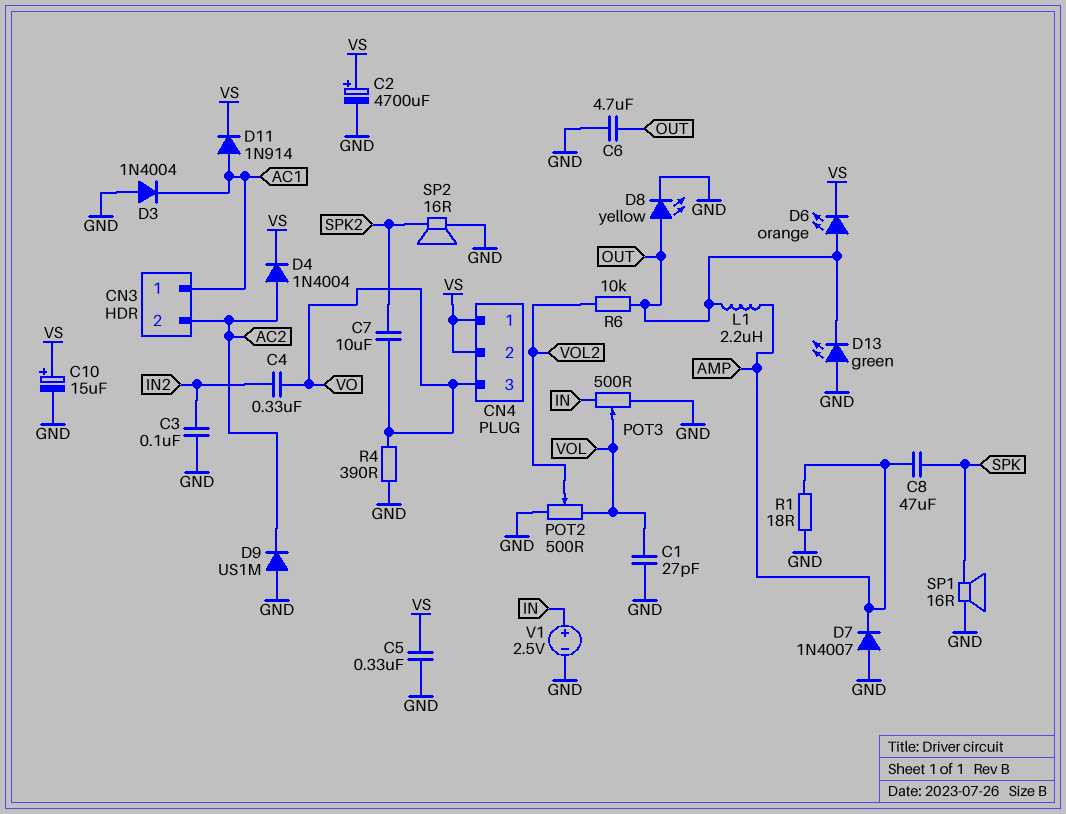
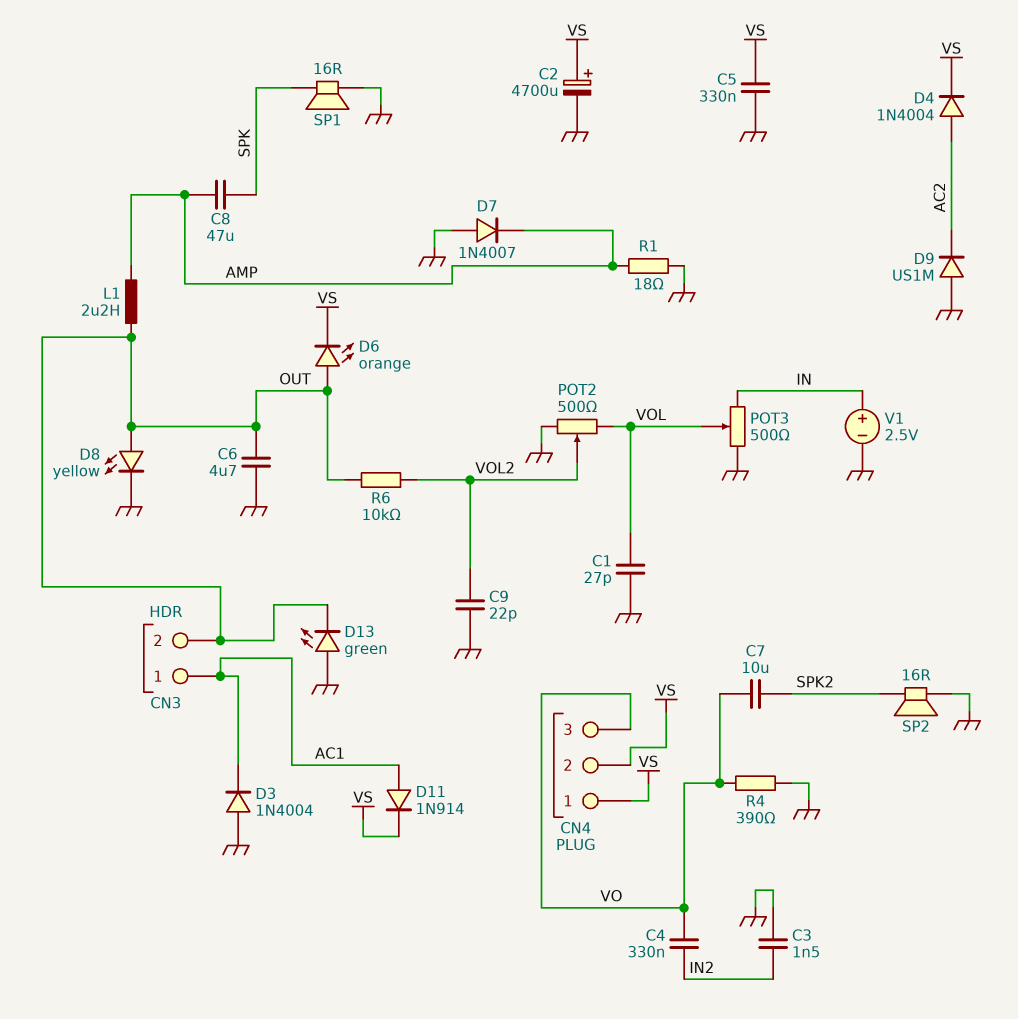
C3: 100nF (GND, IN2) -> 1.5nF (GND, IN2)
C9: none -> 22pF (GND, VOL2)
C10: 15uF (plus VS, minus GND) -> none
CN3 pin 2: AC2 -> OUT

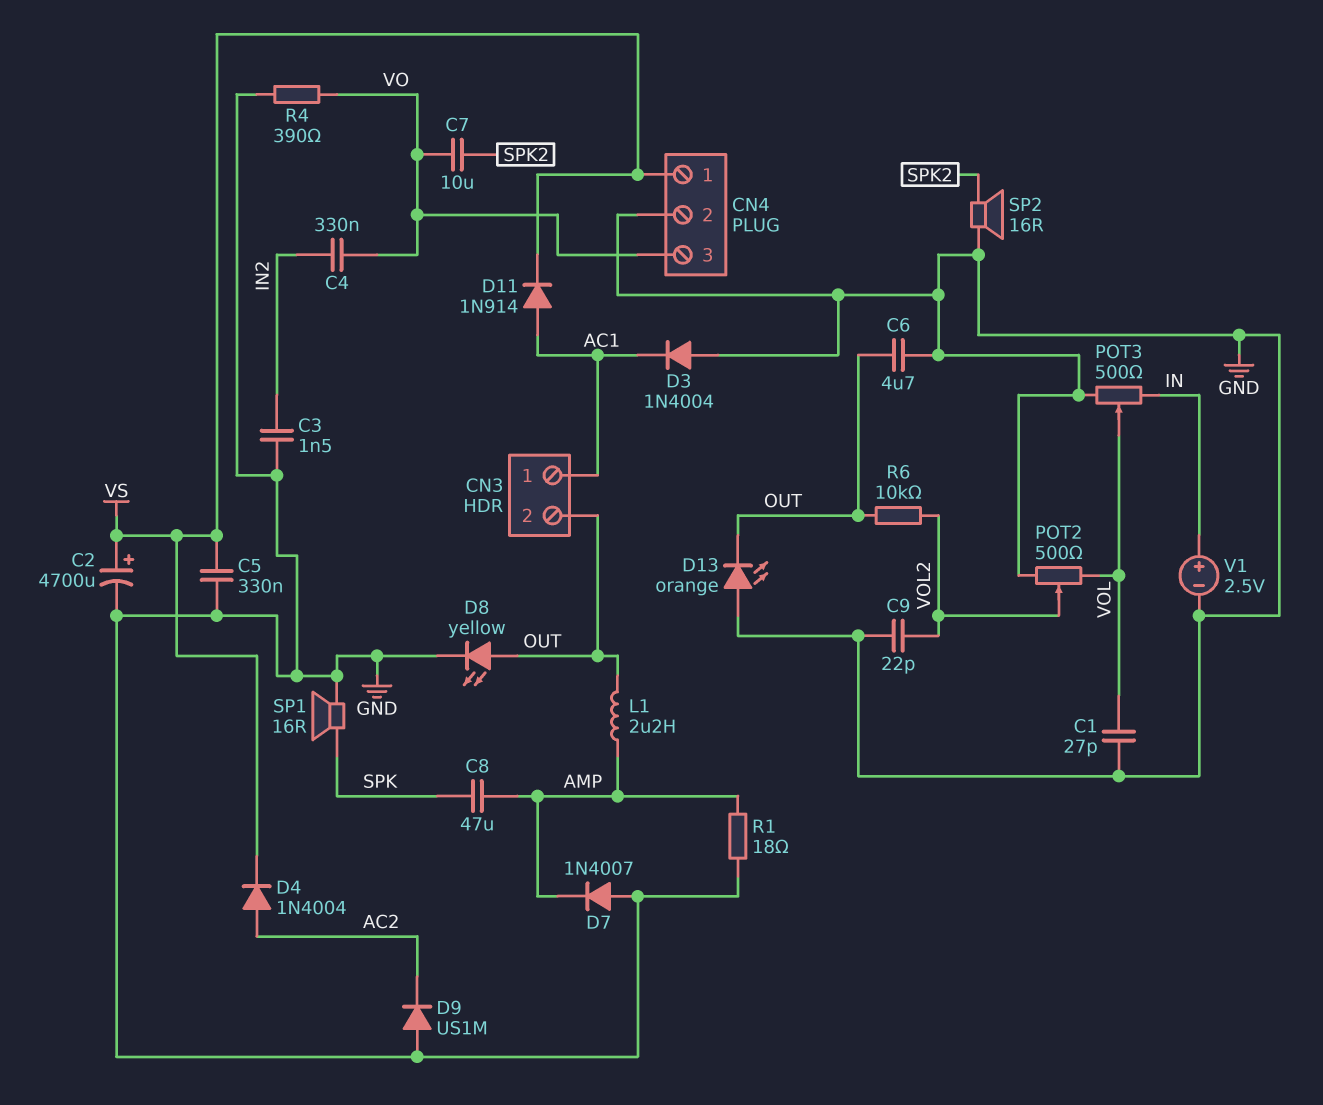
CN4 pin 2: VS -> GND
D6: LED orange (A OUT, K VS) -> none
D13: LED green (A GND, K OUT) -> LED orange (A GND, K OUT)

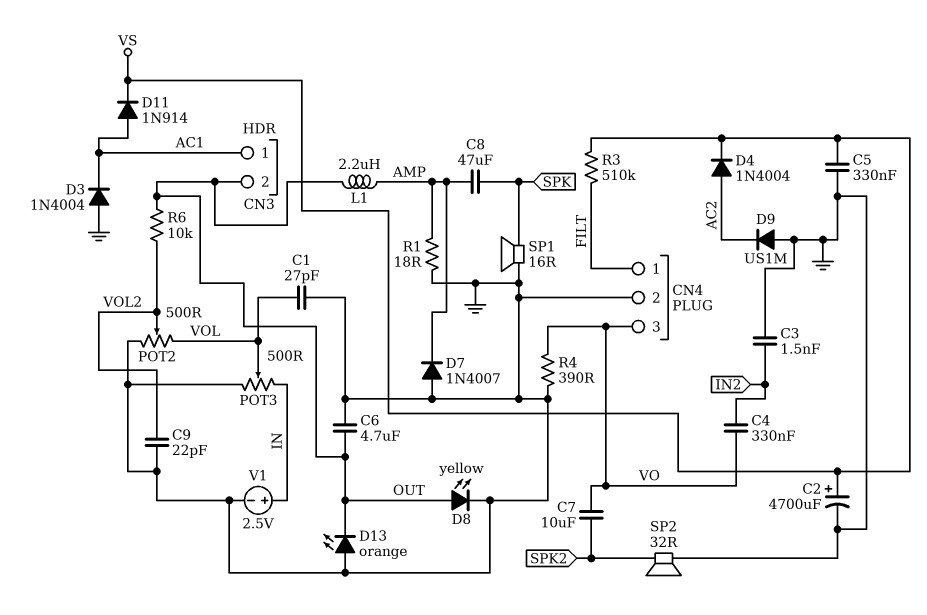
CN4 pin 1: VS -> FILT
R3: none -> 510k (FILT, VS)
SP2: speaker 16R (GND, SPK2) -> speaker 32R (GND, SPK2)

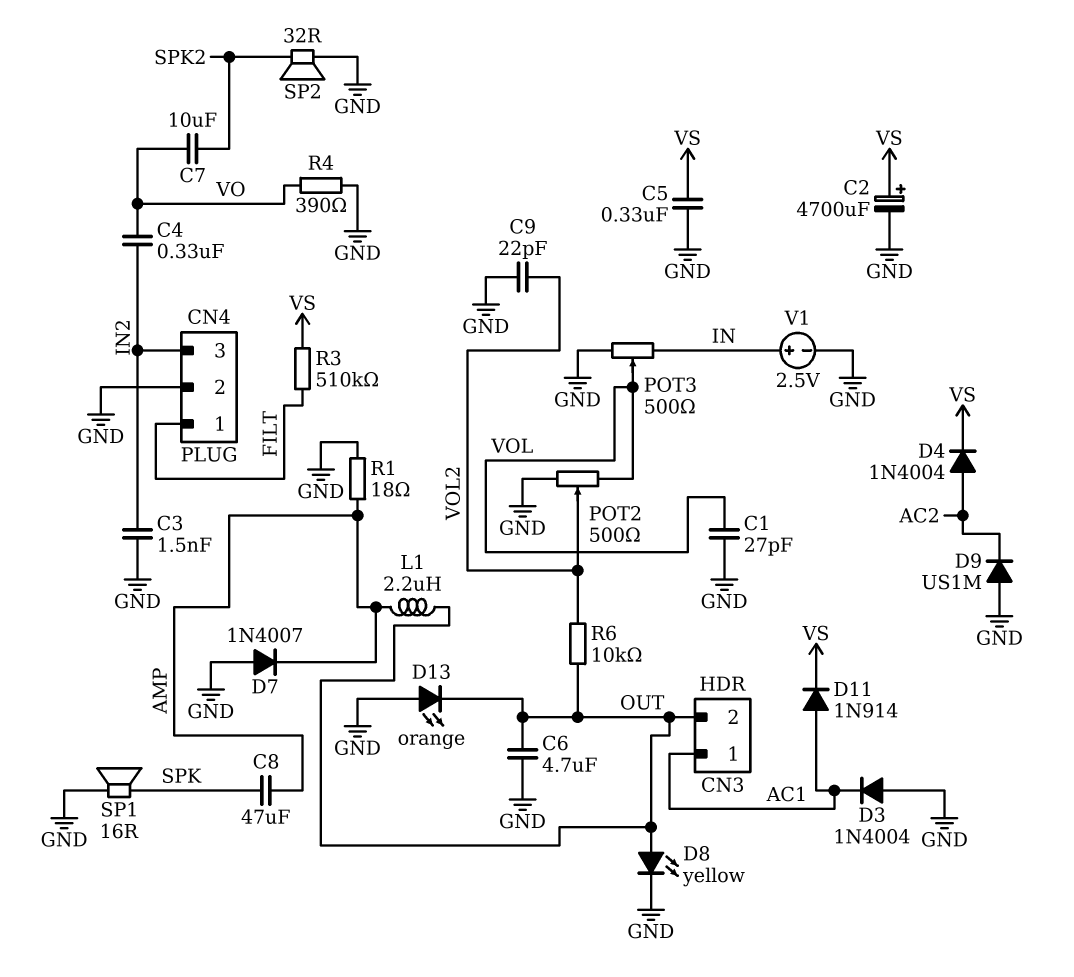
CN4 pin 3: VO -> IN2

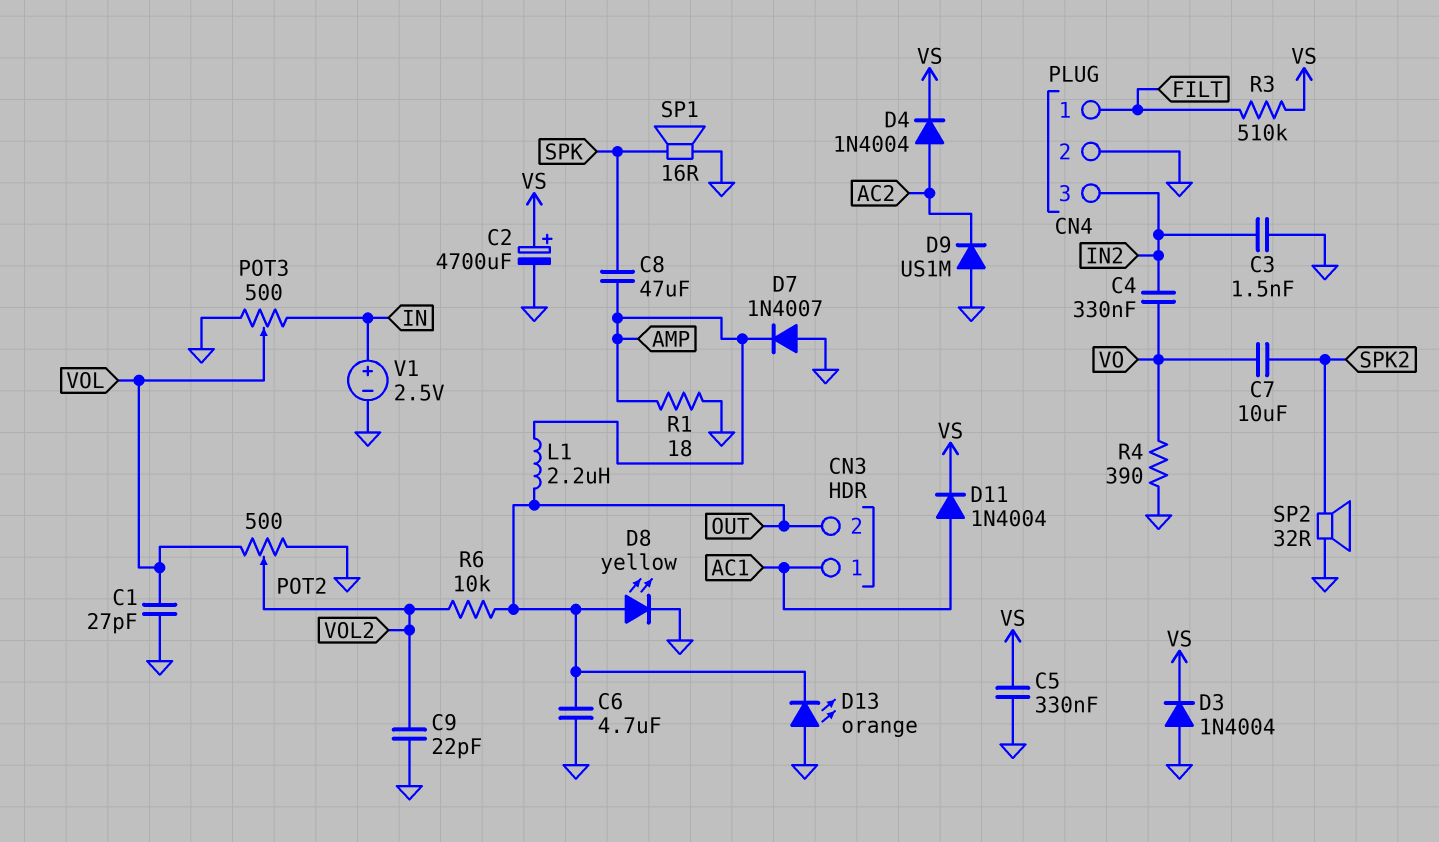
D3: diode 1N4004 (A GND, K AC1) -> diode 1N4004 (A GND, K VS)
D11: diode 1N914 (A AC1, K VS) -> diode 1N4004 (A AC1, K VS)

